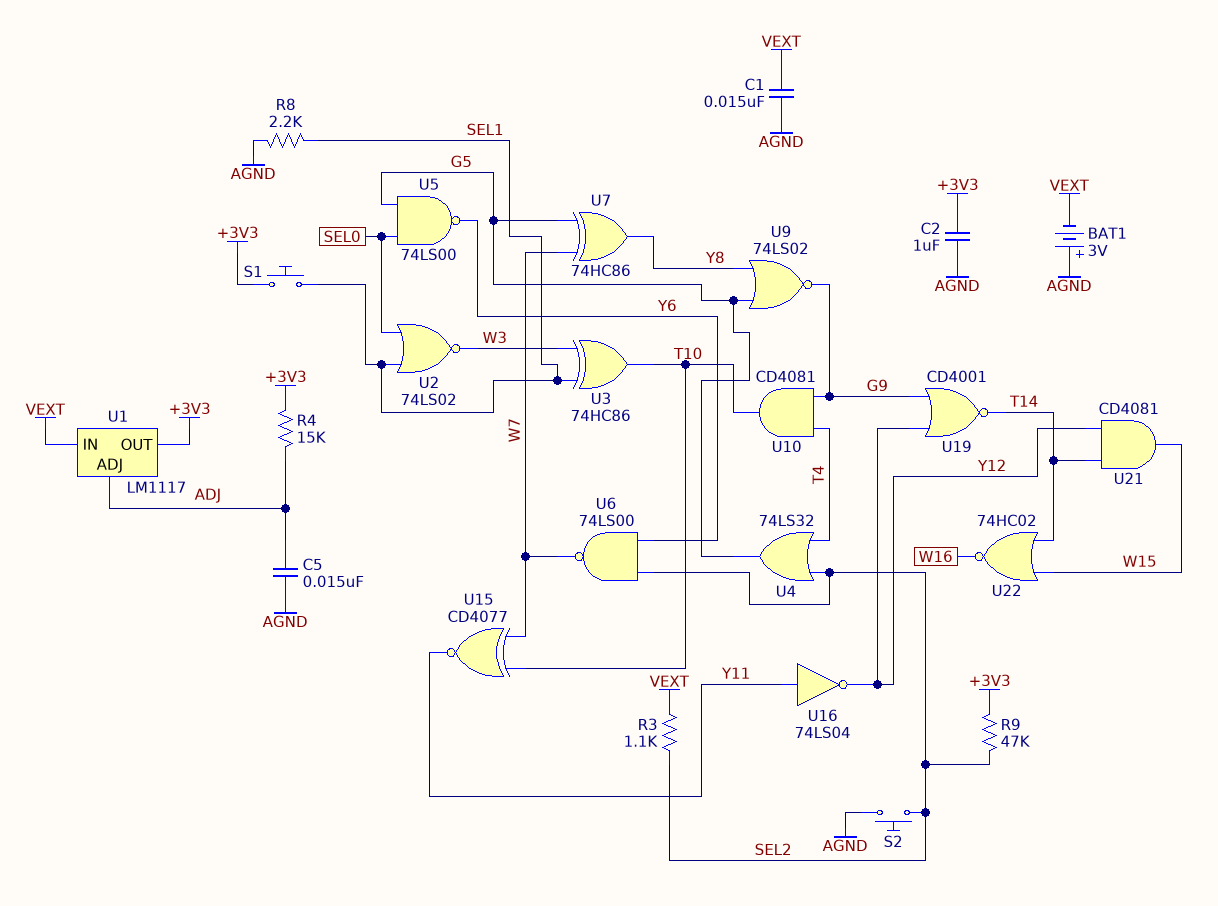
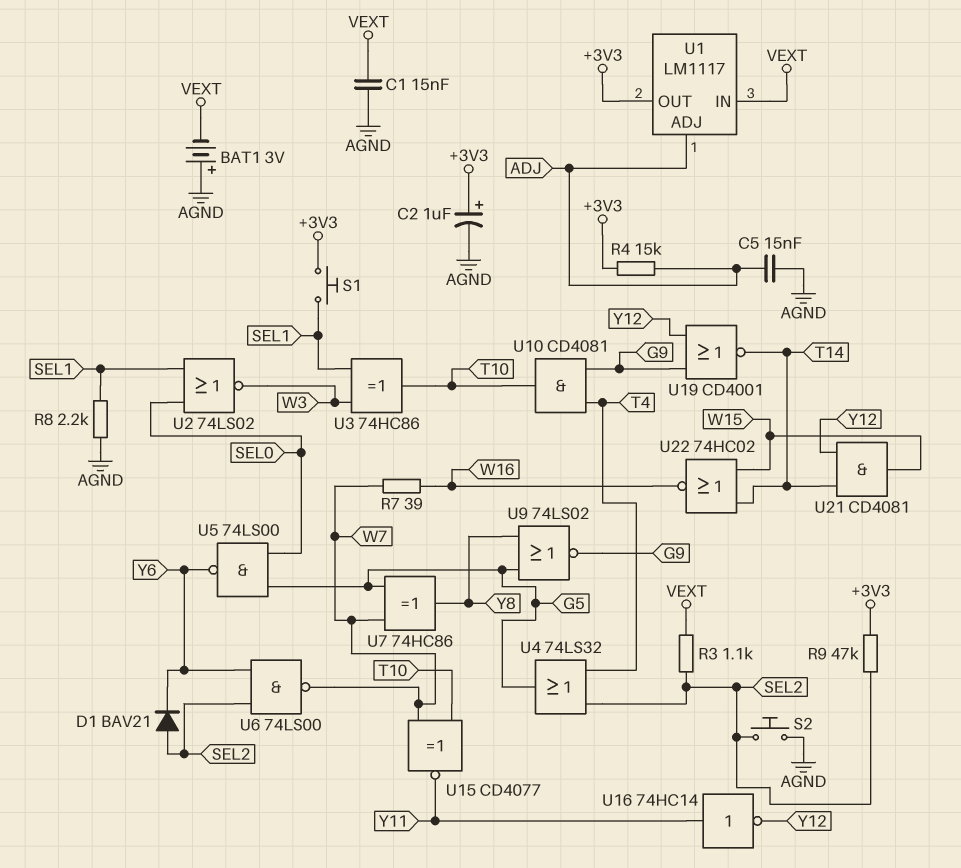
C2: 1uF (+3V3, AGND) -> 1uF (plus +3V3, minus AGND)
D1: none -> diode BAV21 (A SEL2, K Y6)
R7: none -> 39 (W7, W16)
U16: NOT 74LS04 (in Y11, out Y12) -> NOT 74HC14 (in Y11, out Y12)

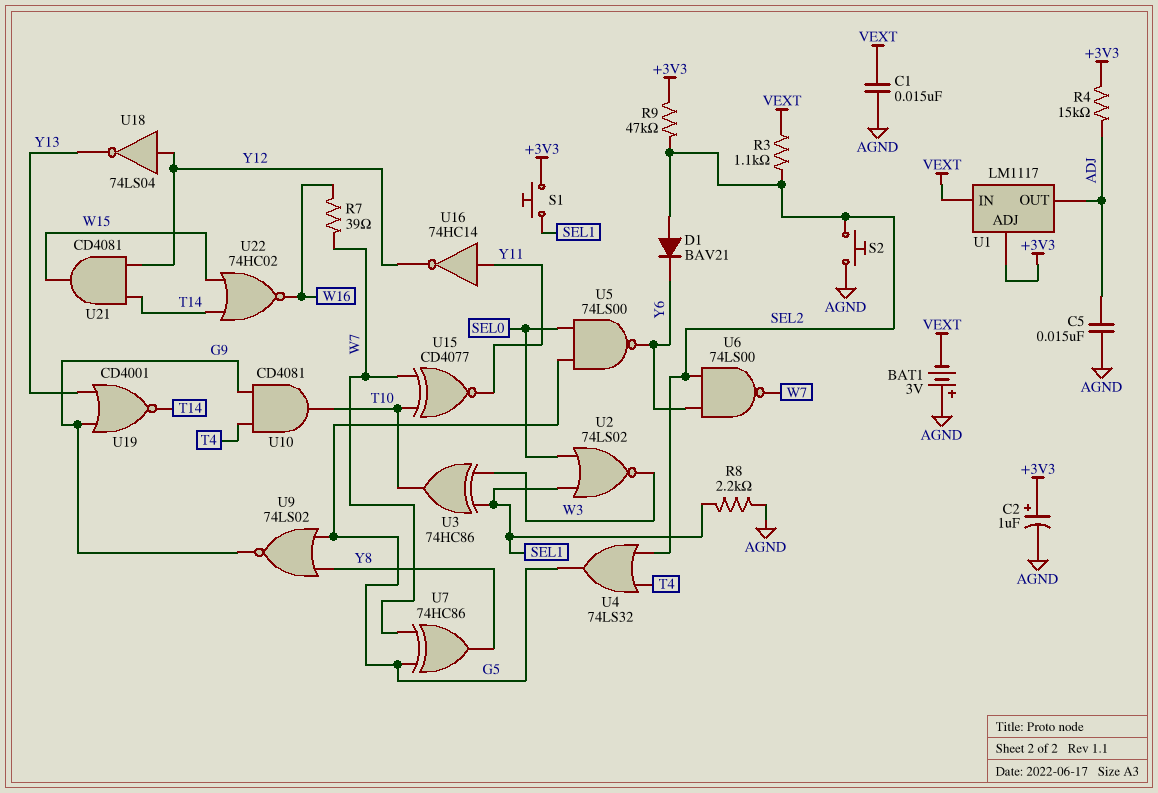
U1 pin ADJ: ADJ -> +3V3
U1 pin OUT: +3V3 -> ADJ
U18: none -> NOT 74LS04 (in Y12, out Y13)
U19: NOR CD4001 (in G9, in Y12, out T14) -> NOR CD4001 (in G9, in Y13, out T14)

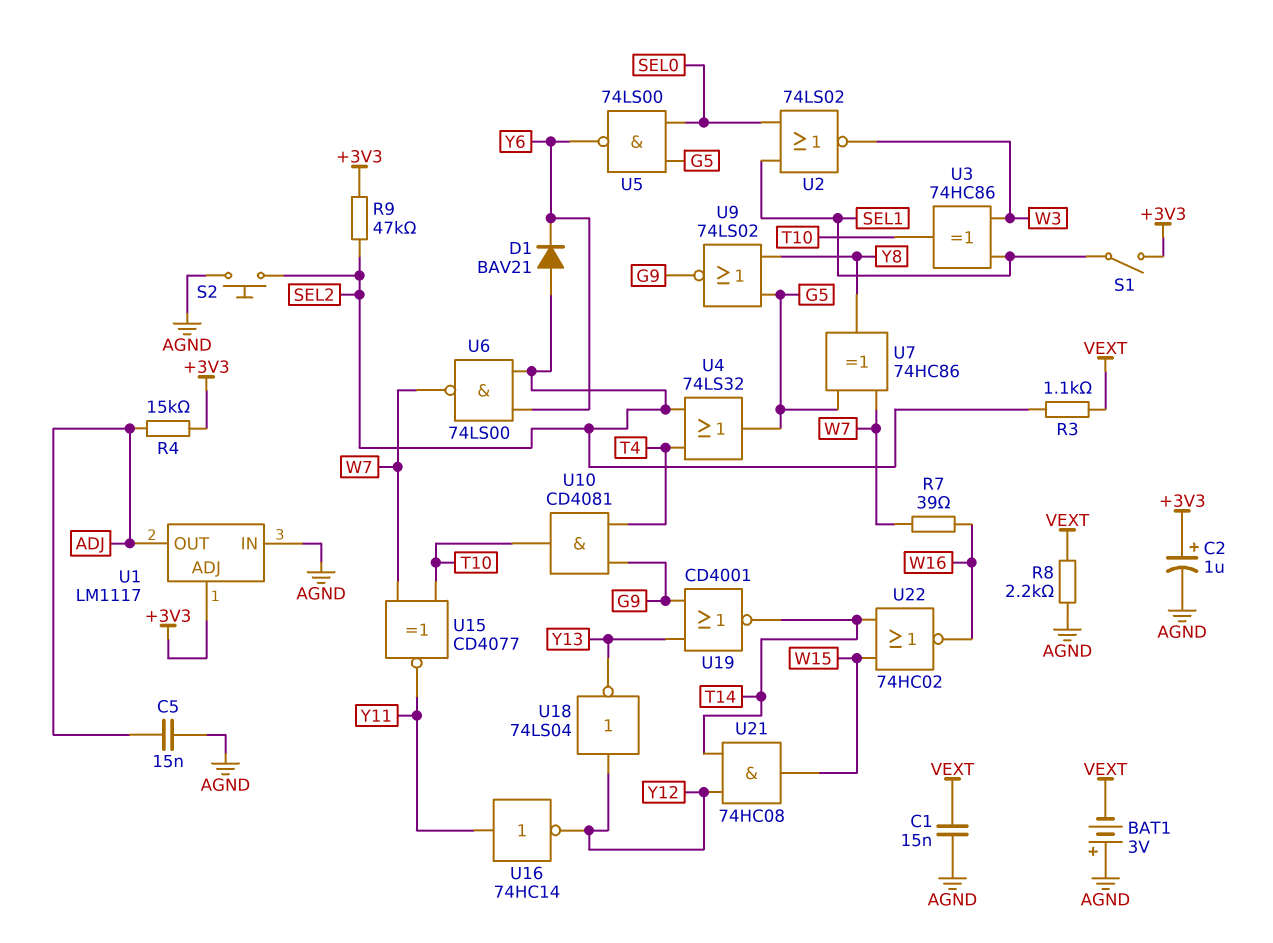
R8: 2.2k (AGND, SEL1) -> 2.2k (AGND, VEXT)
S1: button (+3V3, SEL1) -> switch (+3V3, SEL1)
U1 pin IN: VEXT -> AGND
U21: AND CD4081 (in T14, in Y12, out W15) -> AND 74HC08 (in T14, in Y12, out W15)

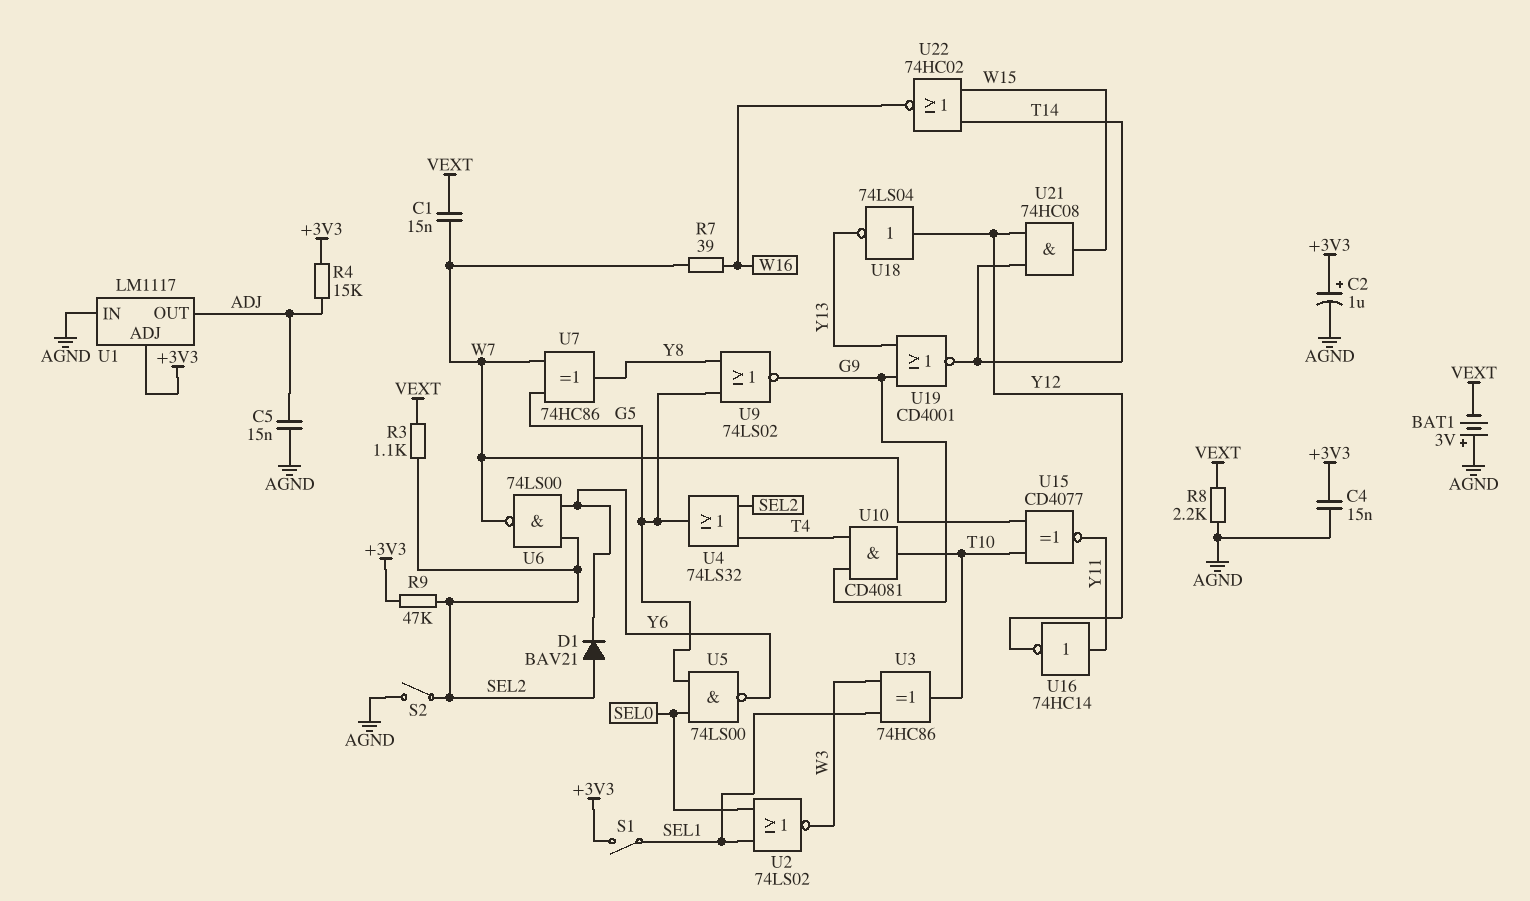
C1: 15nF (AGND, VEXT) -> 15nF (VEXT, W7)
C4: none -> 15nF (+3V3, AGND)
S2: button (AGND, SEL2) -> switch (AGND, SEL2)

